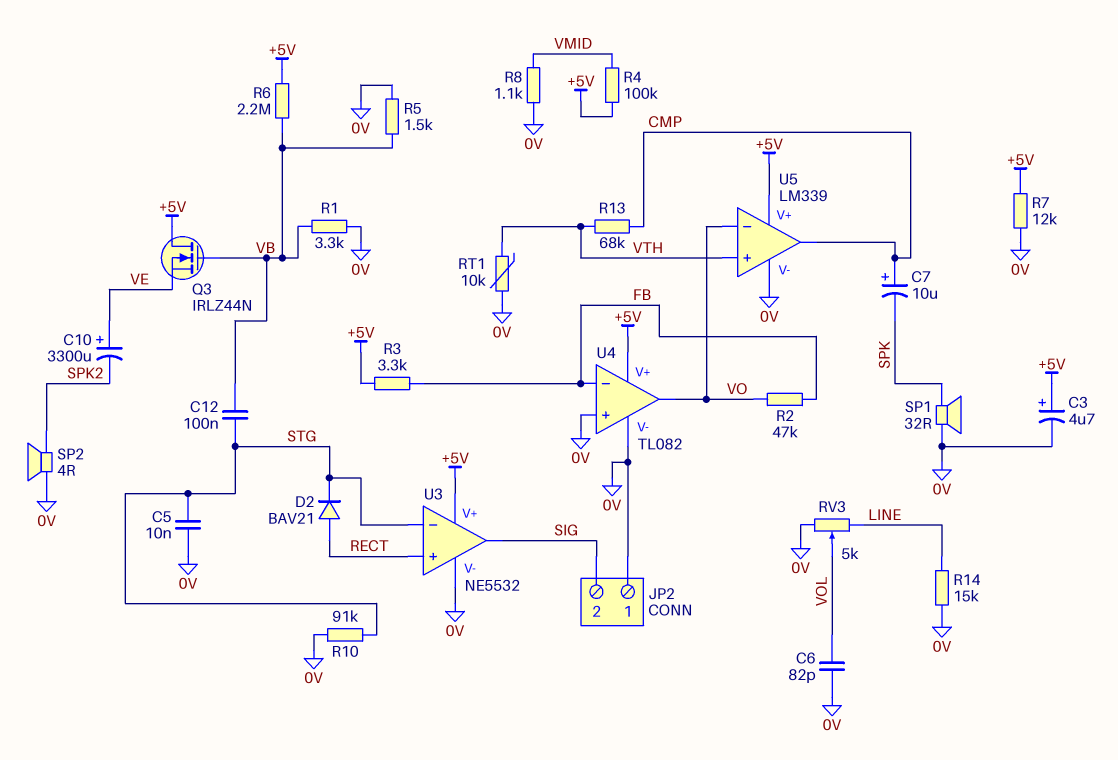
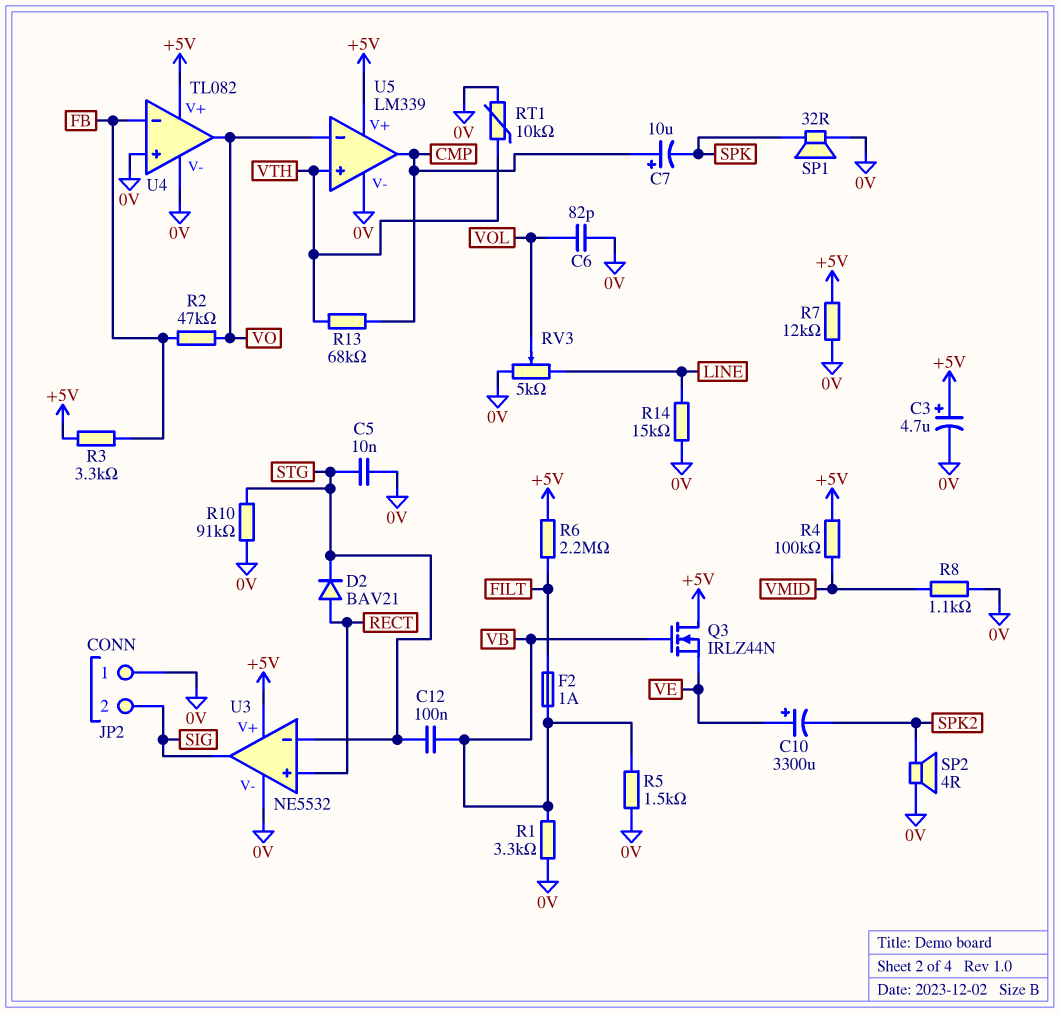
F2: none -> 1A (FILT, VB)
R6: 2.2M (+5V, VB) -> 2.2M (+5V, FILT)

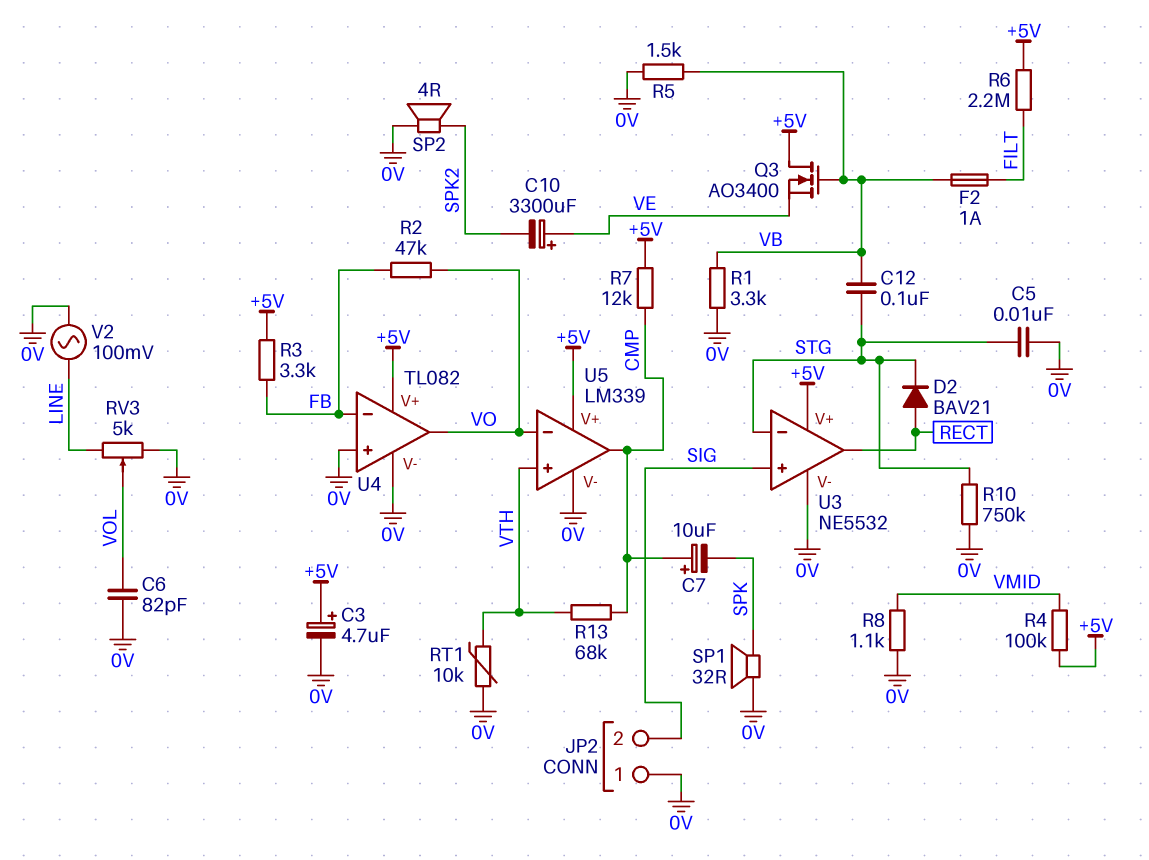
Q3: NMOS IRLZ44N (G VB, D +5V, S VE) -> NMOS AO3400 (G VB, D +5V, S VE)
R7: 12k (+5V, 0V) -> 12k (+5V, CMP)
R10: 91k (0V, STG) -> 750k (0V, STG)
R14: 15k (0V, LINE) -> none
U3 pin in+: RECT -> SIG
U3 pin out: SIG -> RECT
V2: none -> AC 100mV (0V, LINE)

